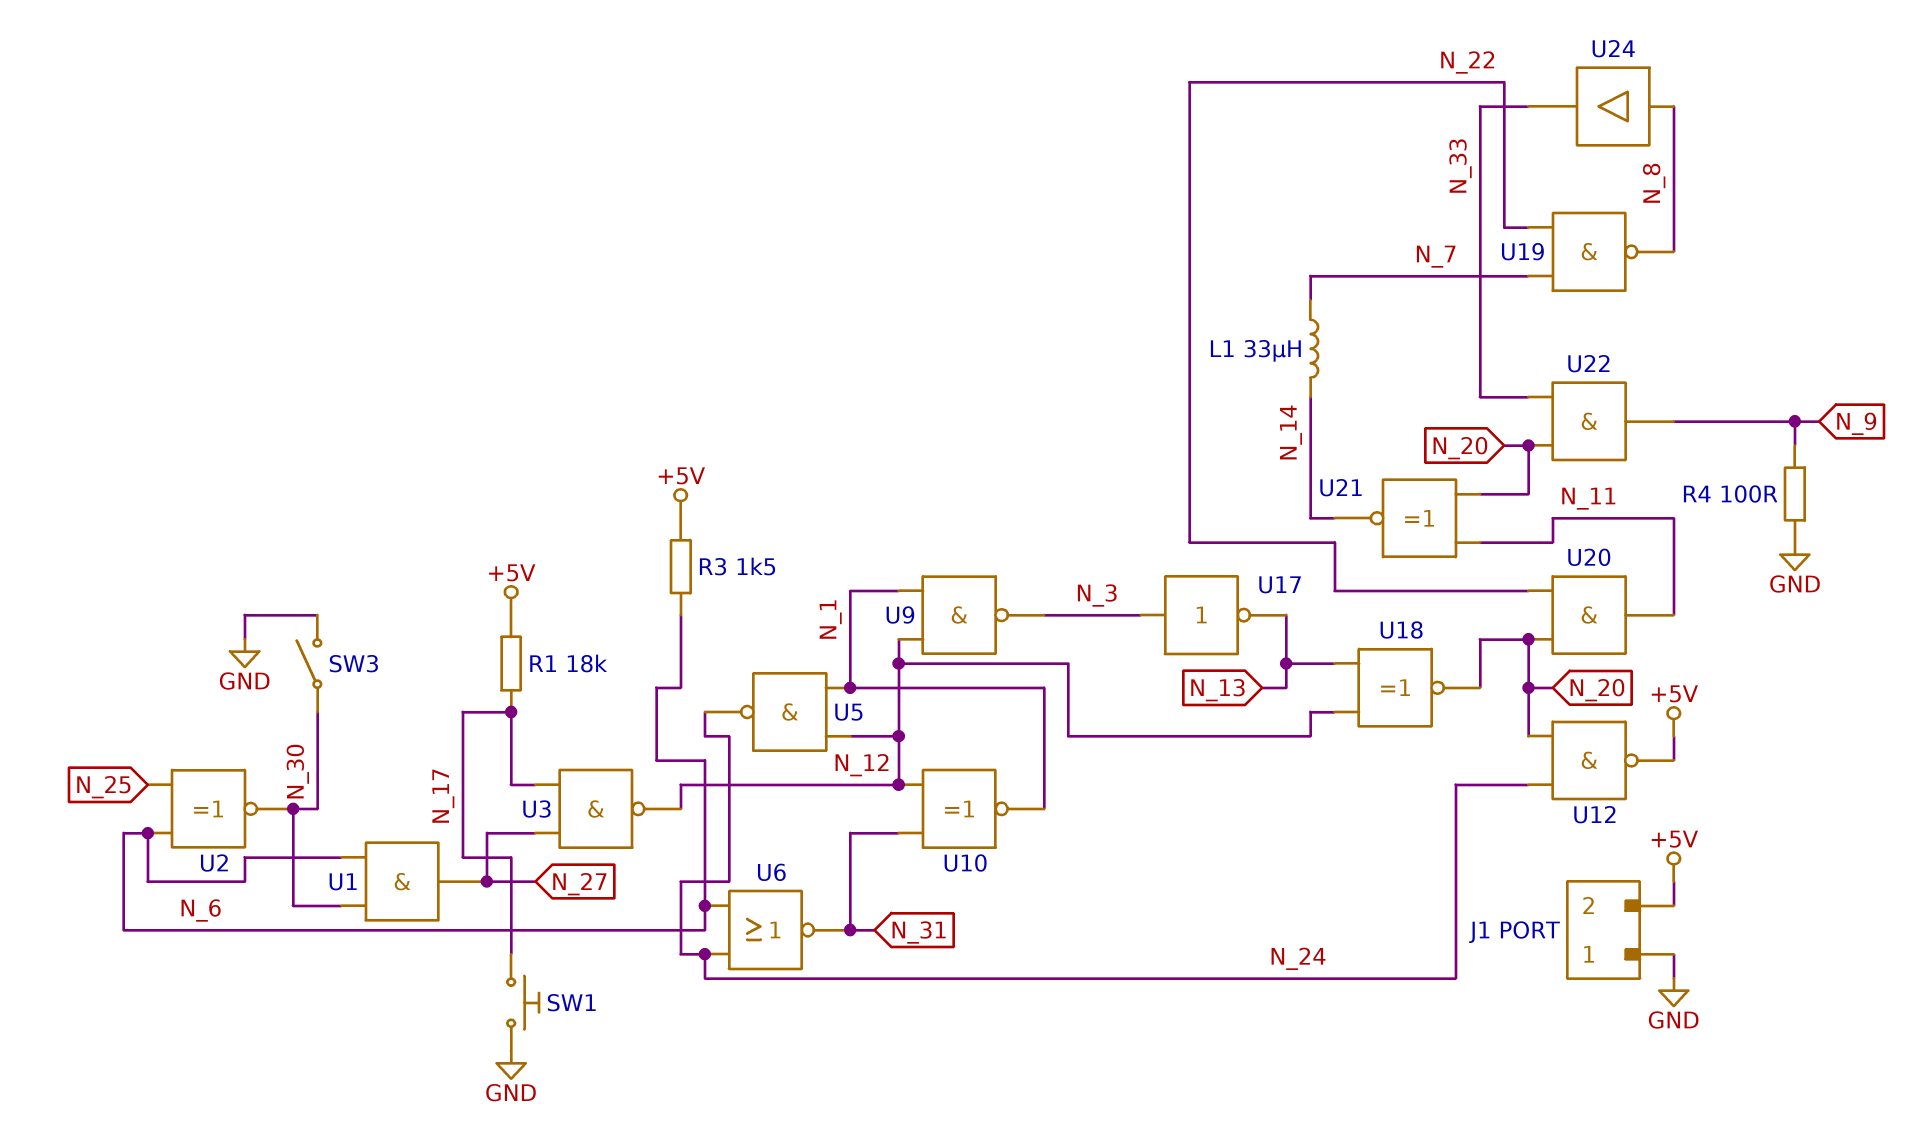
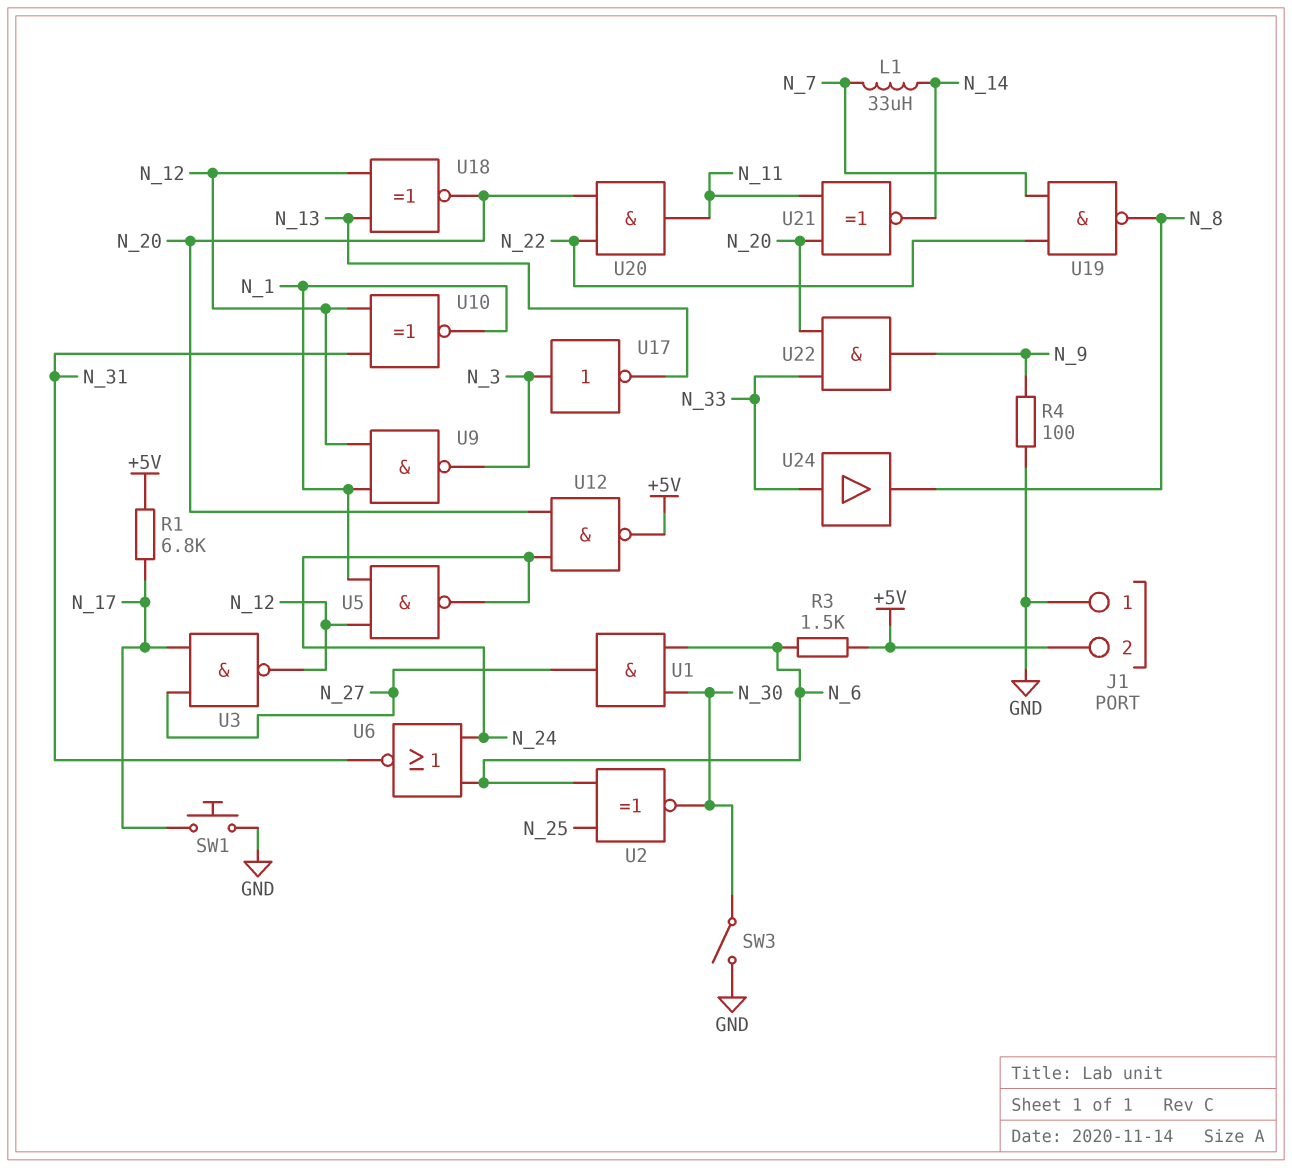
R1: 18k (+5V, N_17) -> 6.8k (+5V, N_17)
U24: buffer (in N_8, out N_33) -> buffer (in N_33, out N_8)

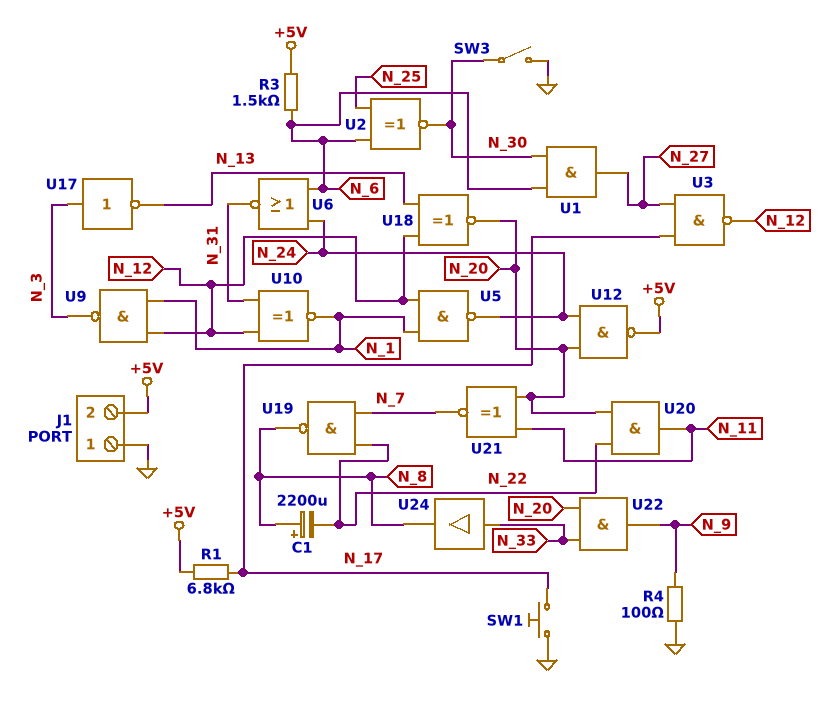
C1: none -> 2200uF (plus N_8, minus N_22)
L1: 33uH (N_7, N_14) -> none
U21: XNOR (in N_11, in N_20, out N_14) -> XNOR (in N_11, in N_20, out N_7)

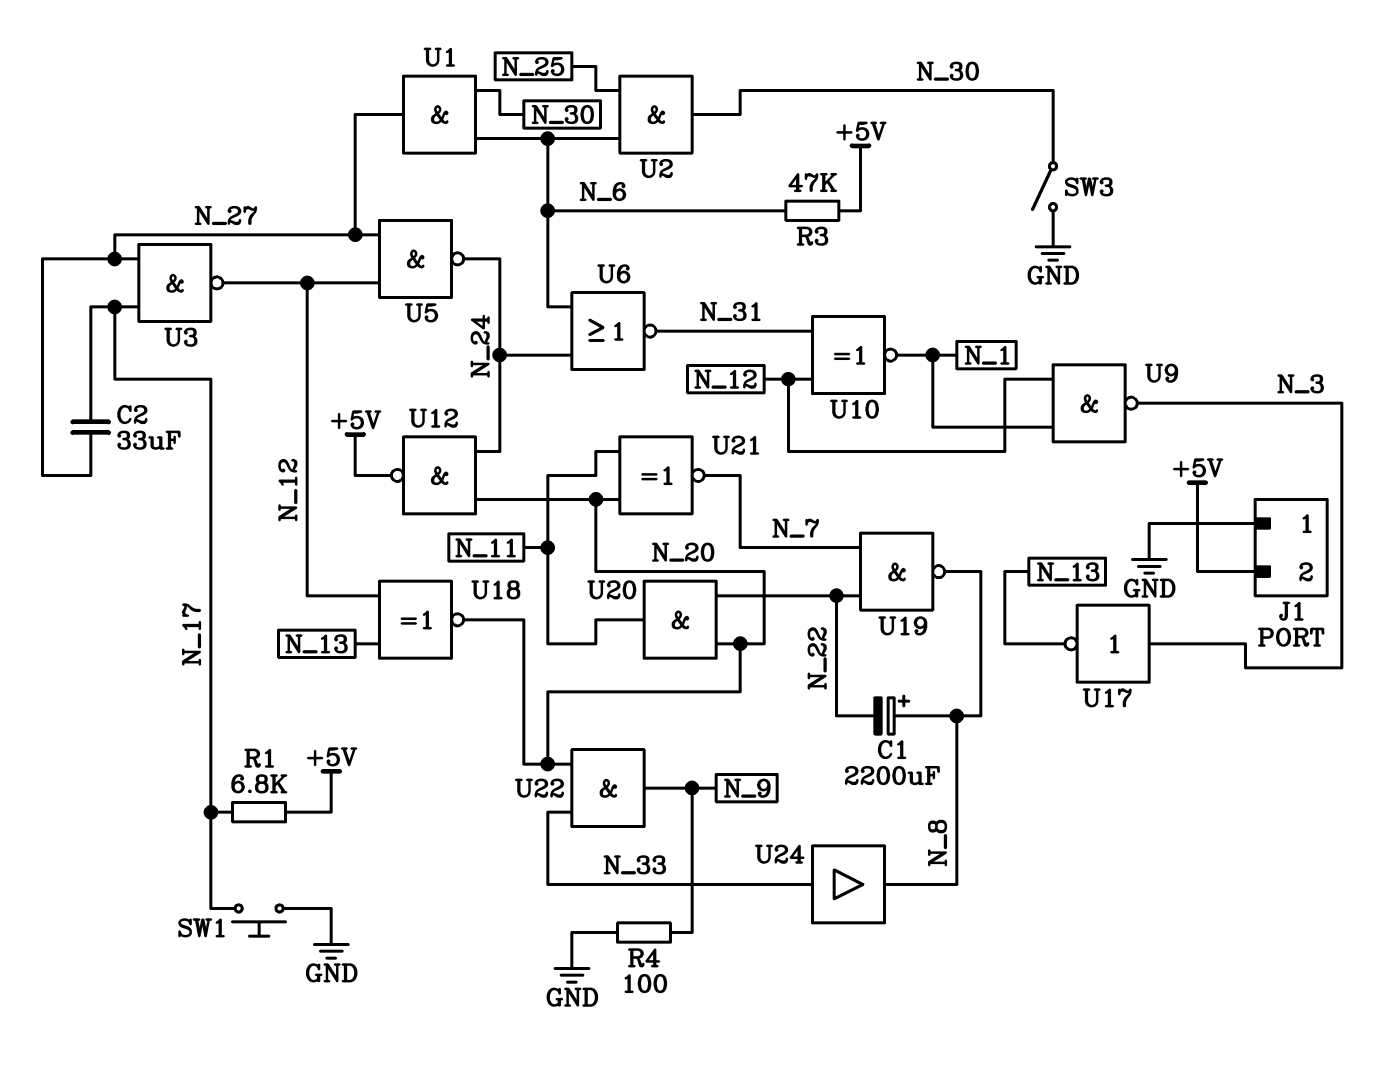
C2: none -> 33uF (N_17, N_27)
R3: 1.5k (+5V, N_6) -> 47k (+5V, N_6)
U2: XNOR (in N_6, in N_25, out N_30) -> AND (in N_6, in N_25, out N_30)
U5: NAND (in N_1, in N_12, out N_24) -> NAND (in N_12, in N_27, out N_24)

